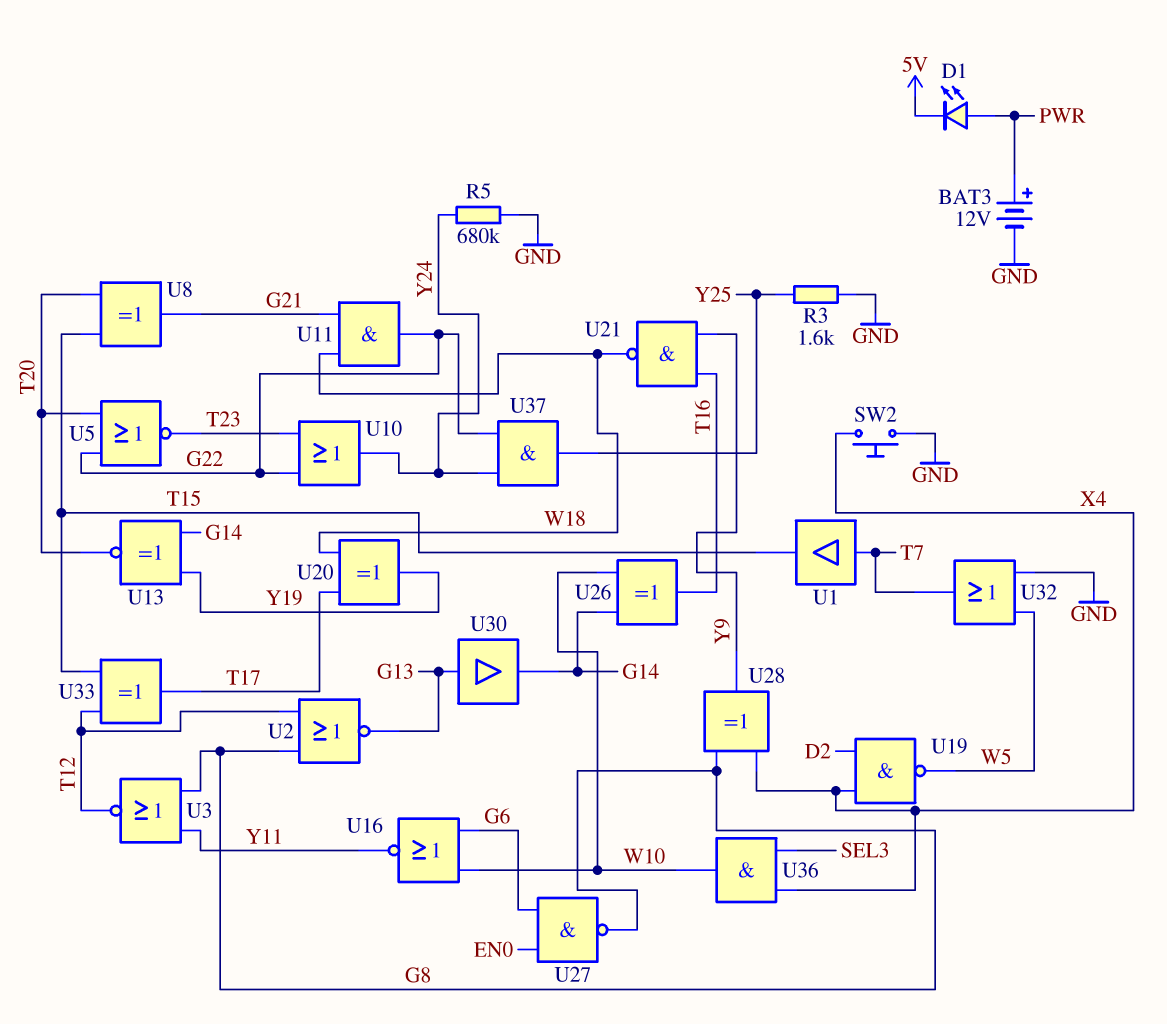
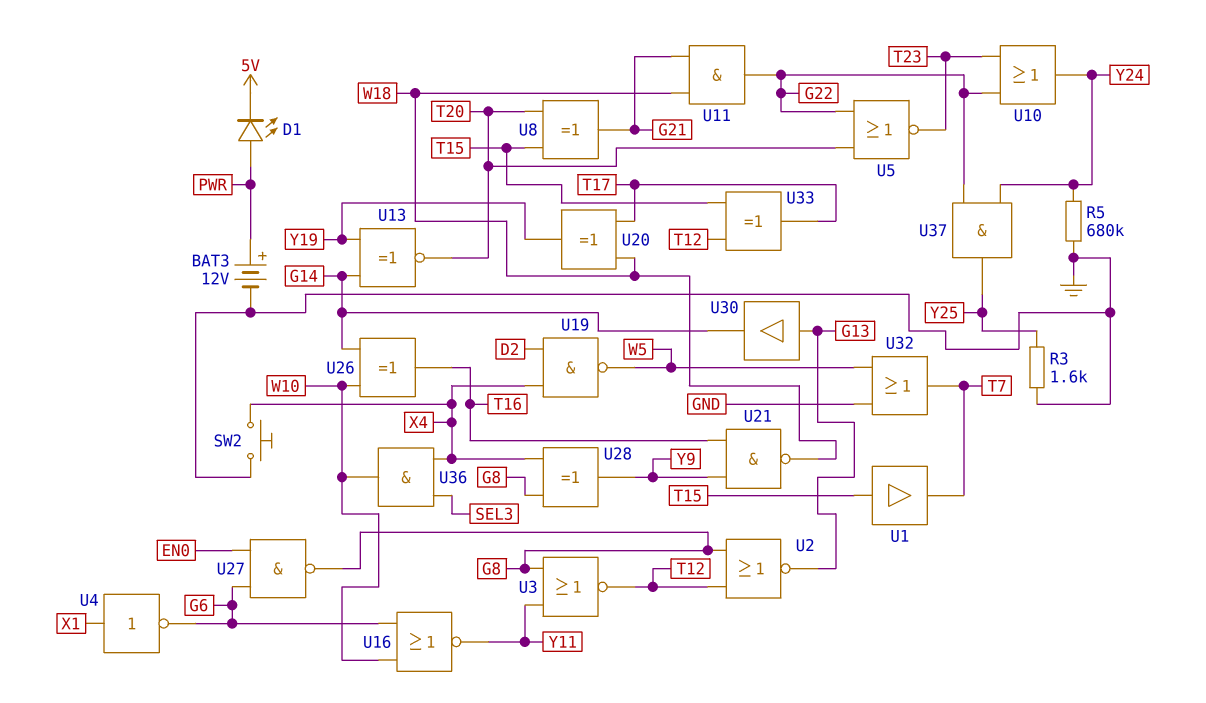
U1: buffer (in T7, out T15) -> buffer (in T15, out T7)
U4: none -> NOT (in X1, out G6)

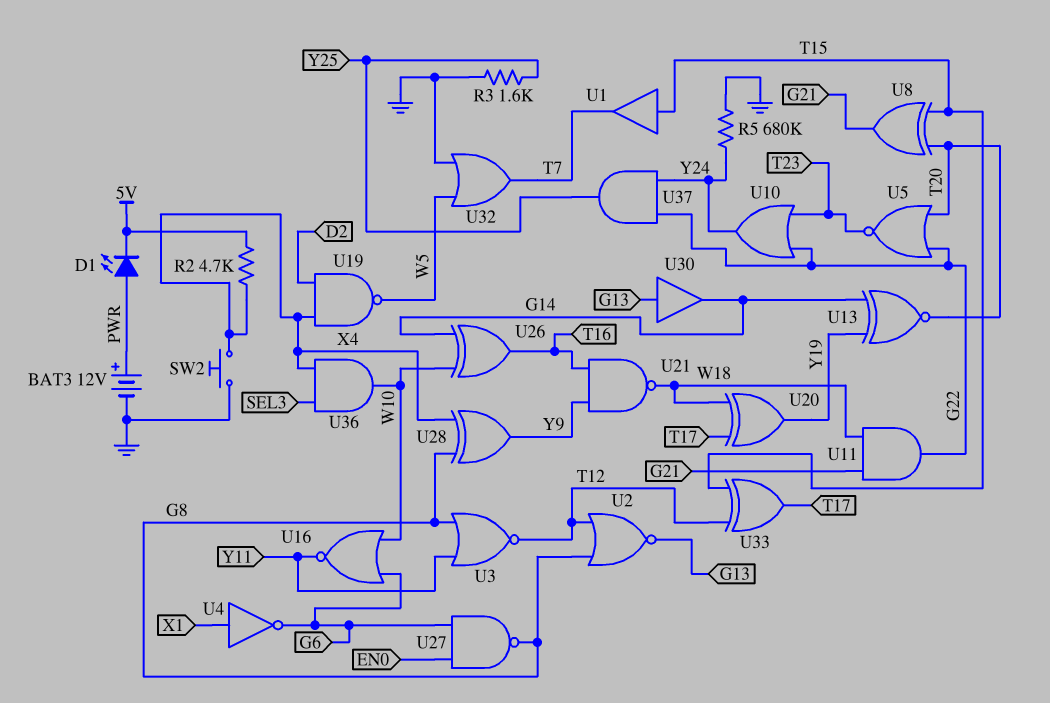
R2: none -> 4.7k (5V, X4)

